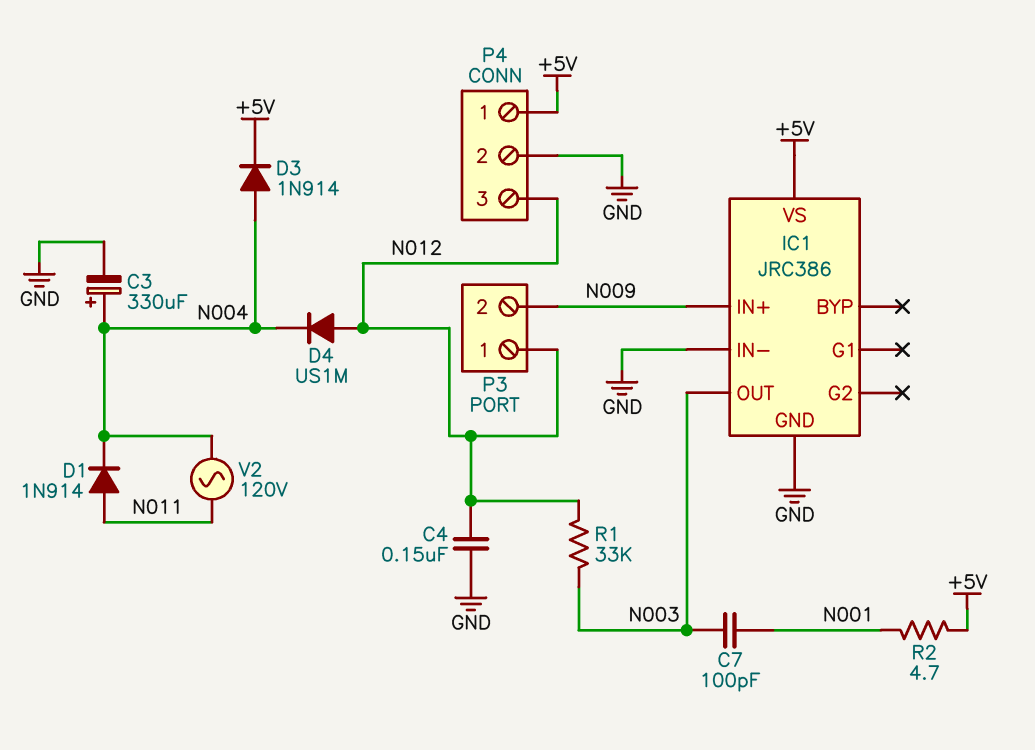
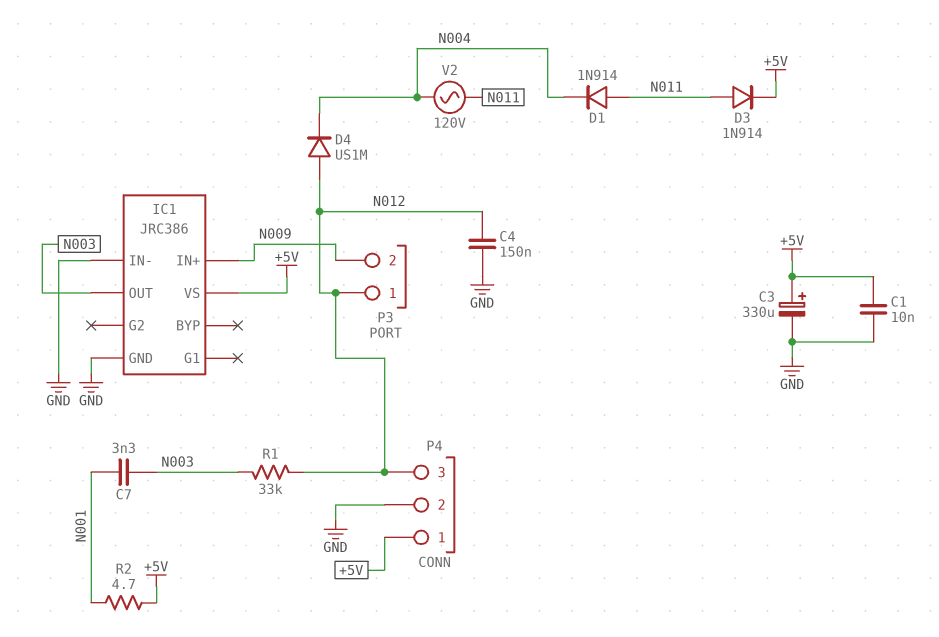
C1: none -> 10nF (+5V, GND)
C3: 330uF (plus N004, minus GND) -> 330uF (plus +5V, minus GND)
C7: 100pF (N001, N003) -> 3.3nF (N001, N003)
D3: diode 1N914 (A N004, K +5V) -> diode 1N914 (A N011, K +5V)

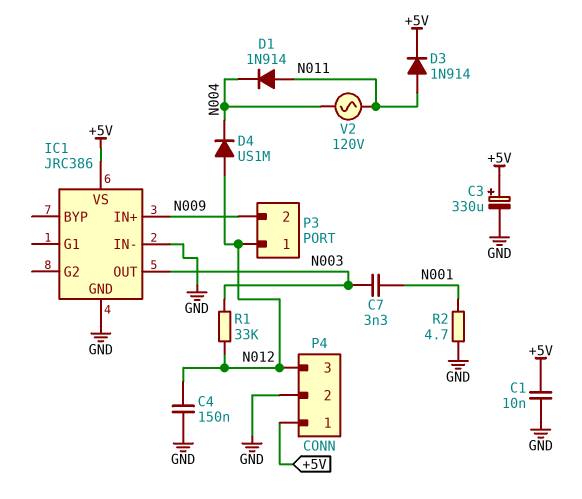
R2: 4.7 (+5V, N001) -> 4.7 (GND, N001)

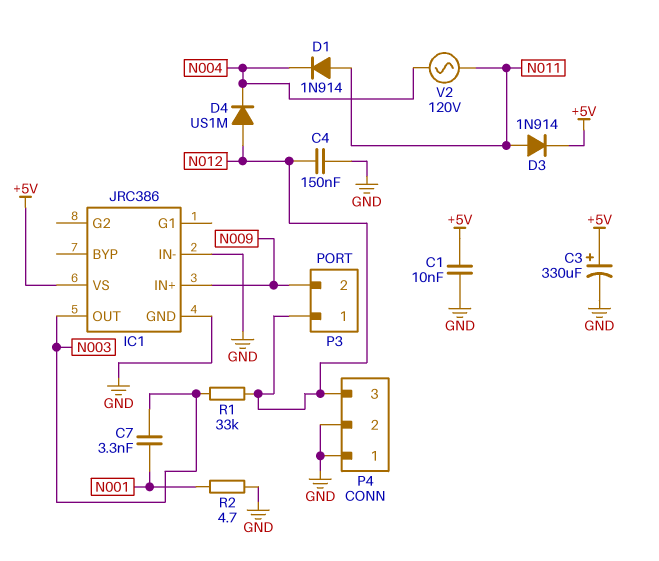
P4 pin 1: +5V -> GND

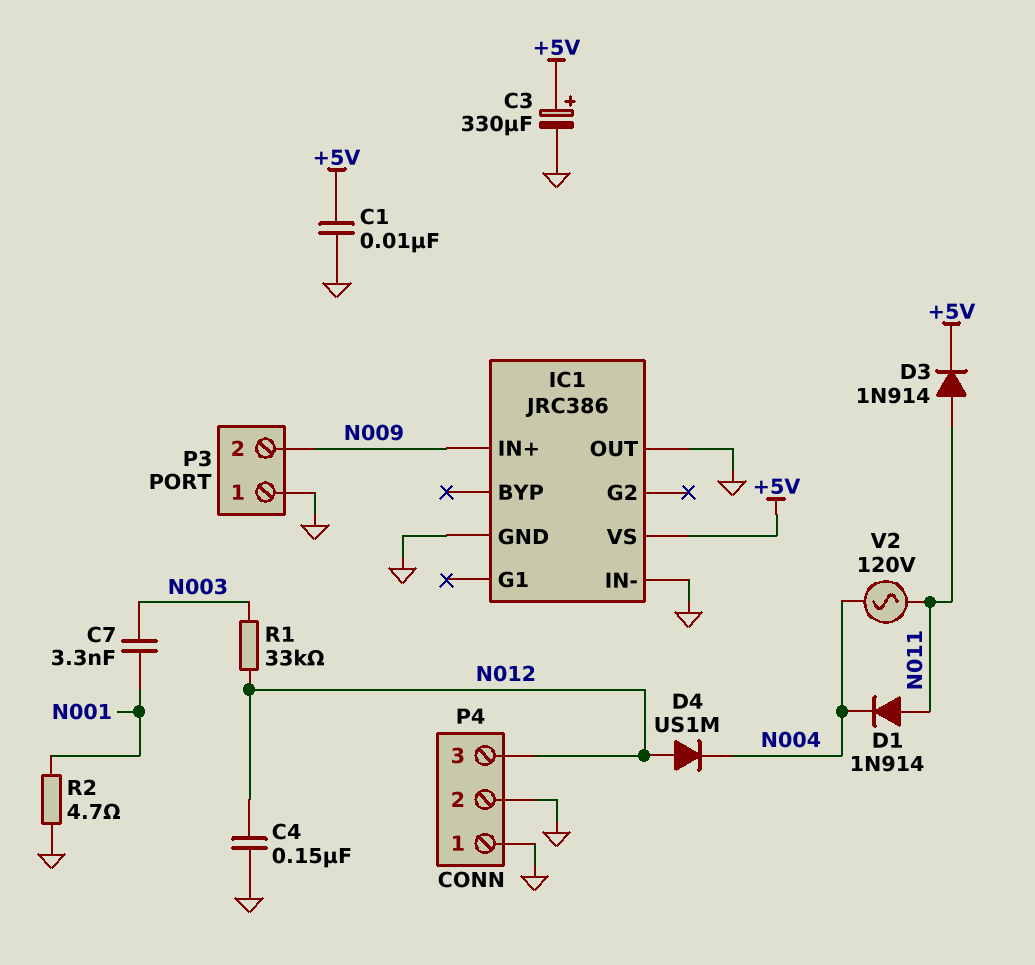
IC1 pin OUT: N003 -> GND
P3 pin 1: N012 -> GND

